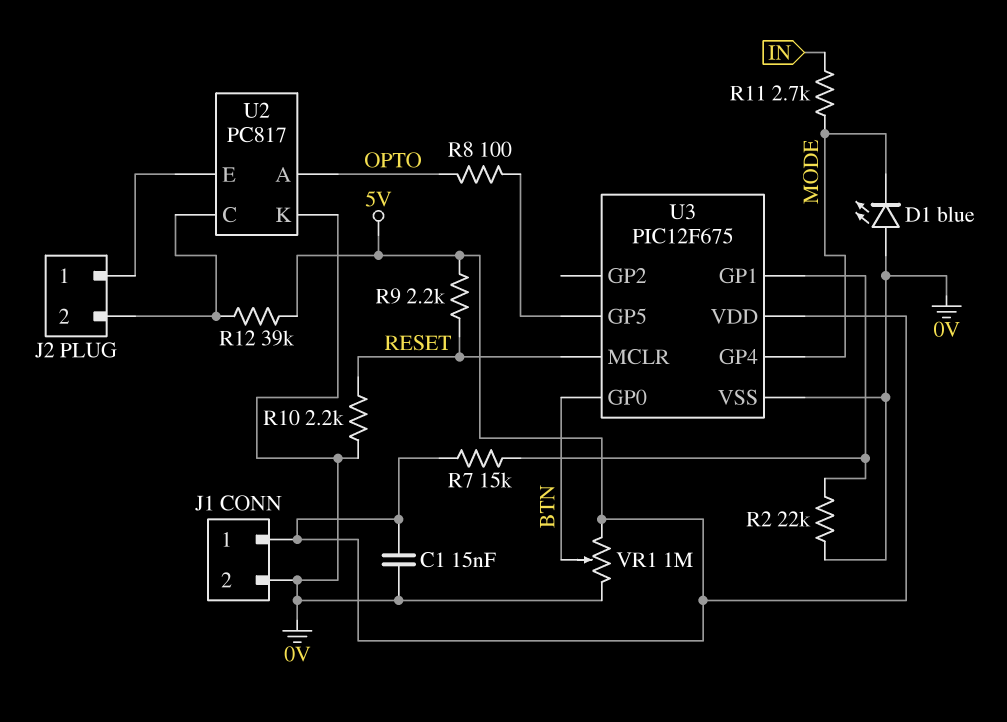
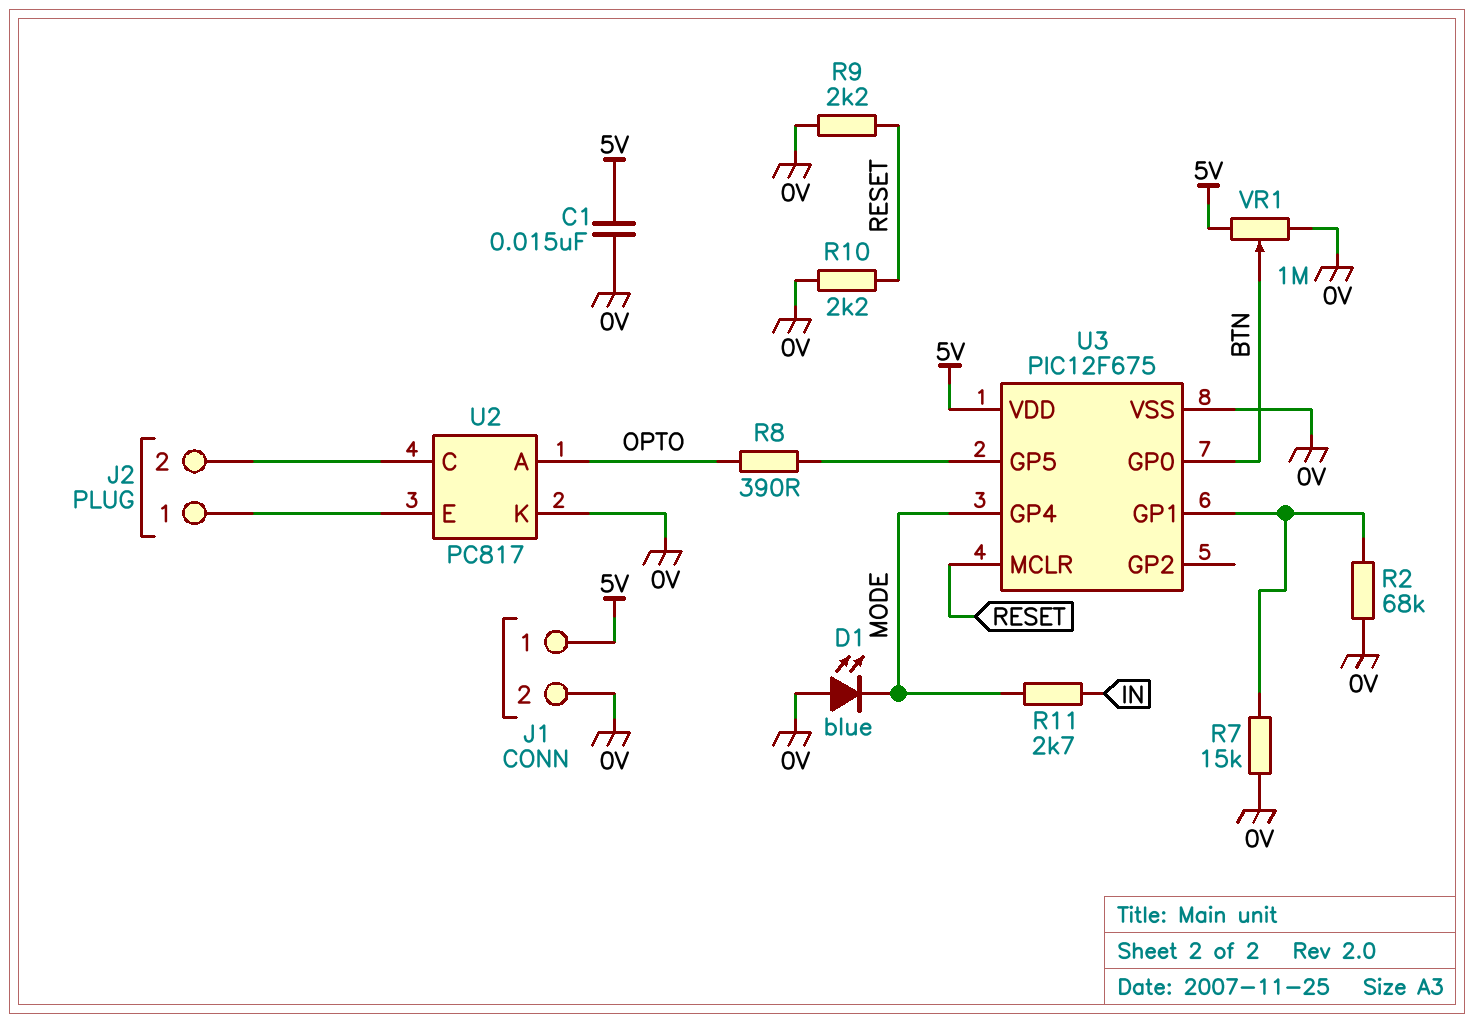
R2: 22k (0V, U3/GP1) -> 68k (0V, U3/GP1)
R7: 15k (5V, U3/GP1) -> 15k (0V, U3/GP1)
R8: 100 (OPTO, U3/GP5) -> 390 (OPTO, U3/GP5)
R9: 2.2k (5V, RESET) -> 2.2k (0V, RESET)
R12: 39k (5V, J2/2) -> none

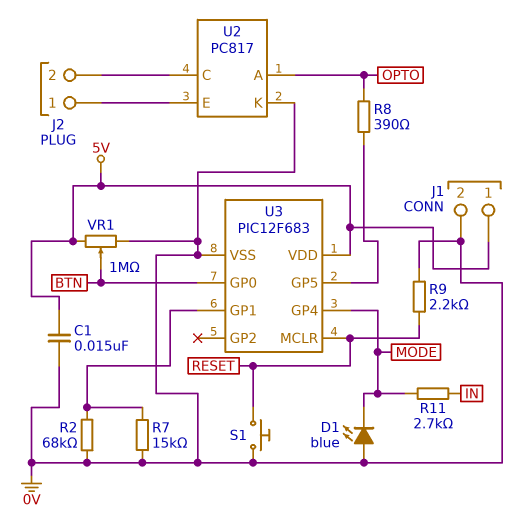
R10: 2.2k (0V, RESET) -> none
S1: none -> button (0V, RESET)
U3: PIC12F675 -> PIC12F683

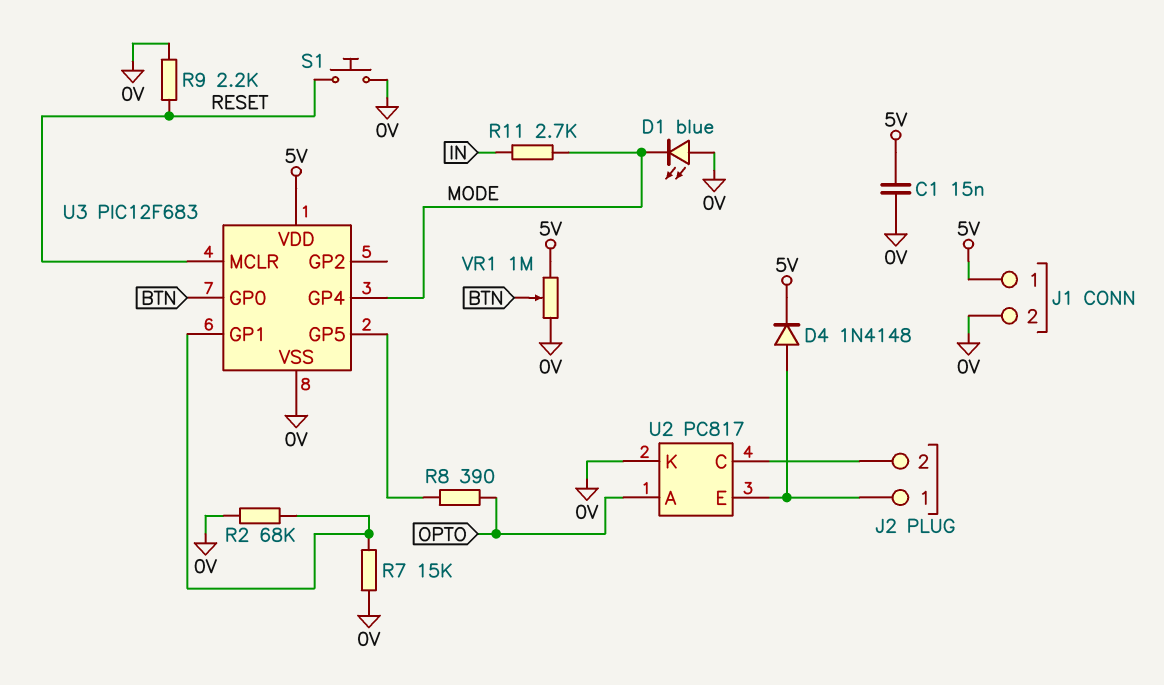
D4: none -> diode 1N4148 (A J2/1, K 5V)

